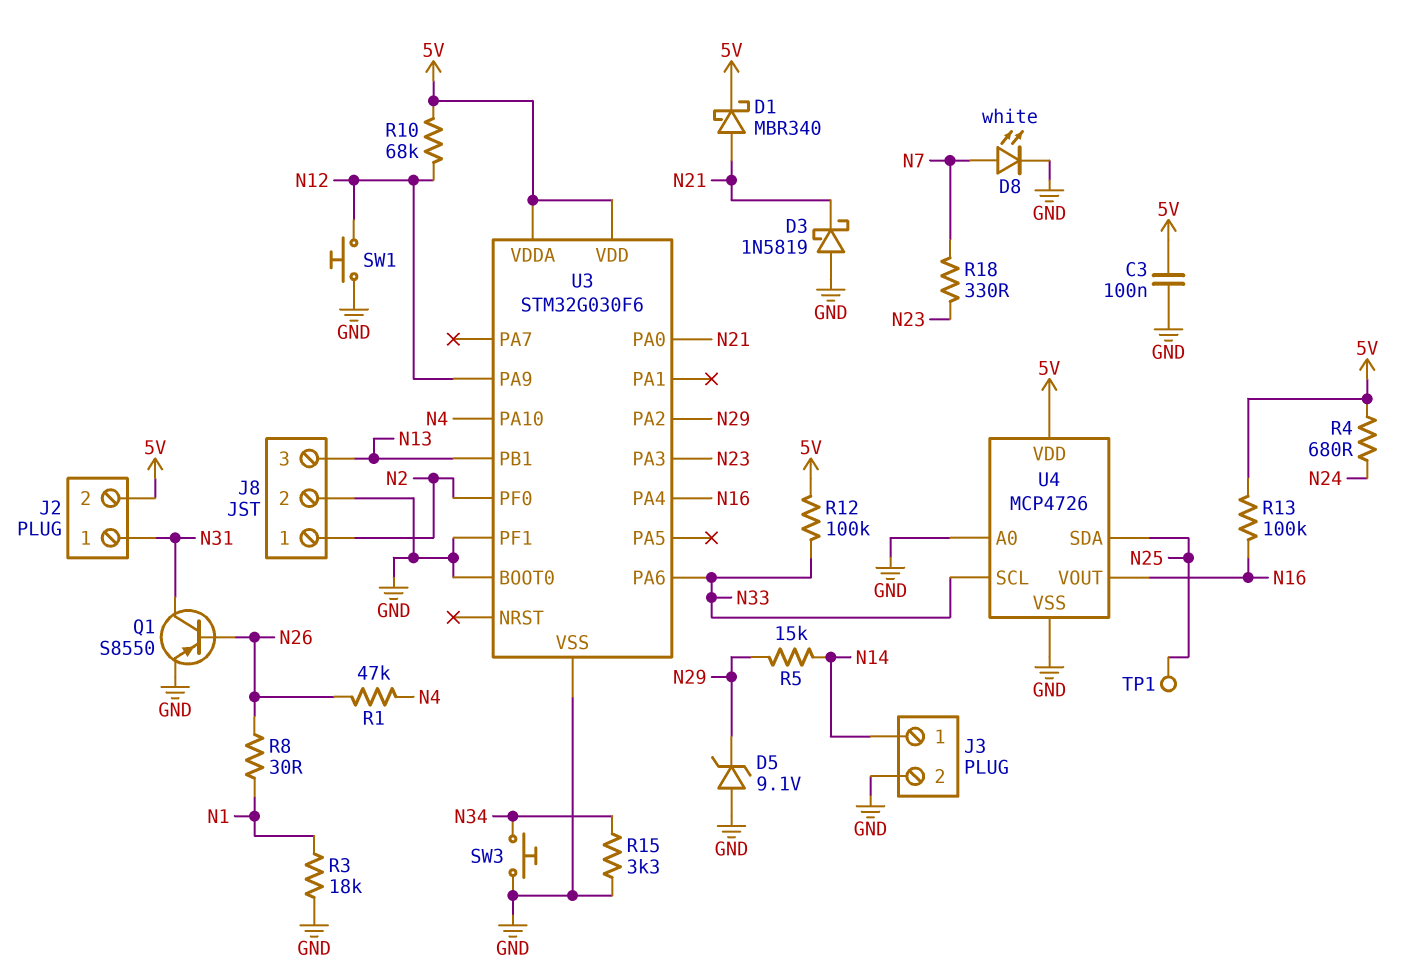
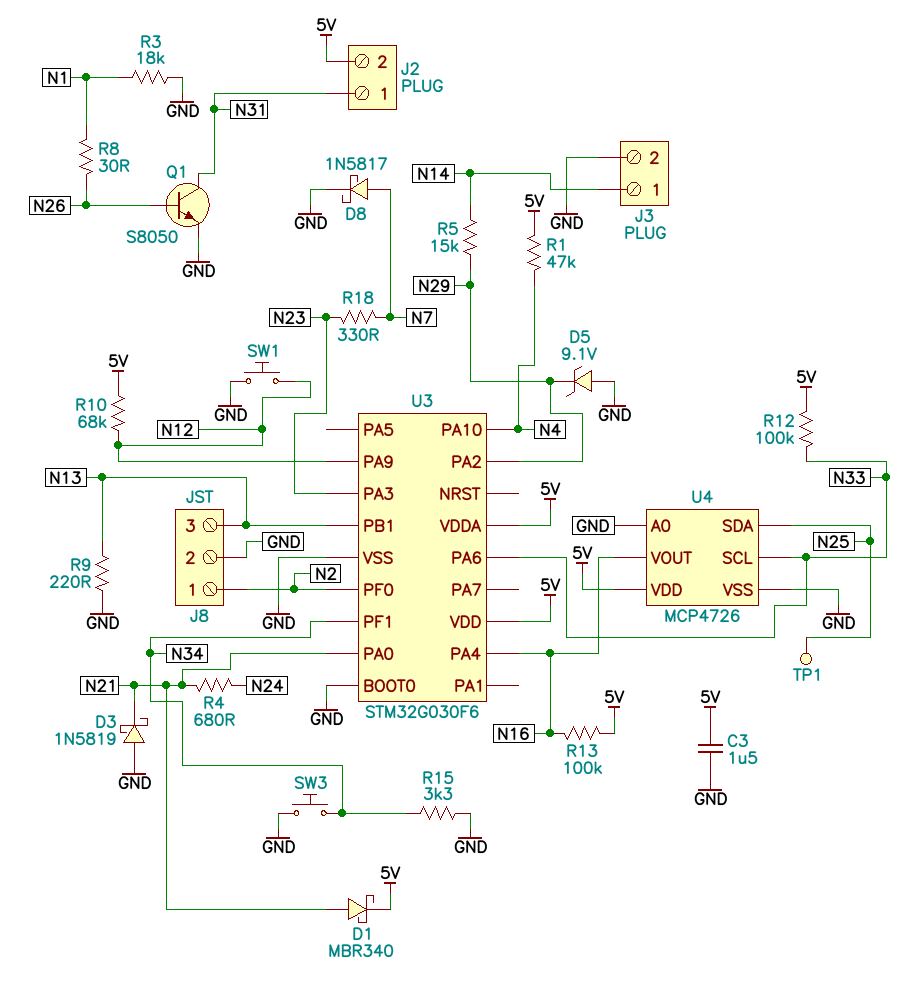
C3: 100nF (5V, GND) -> 1.5uF (5V, GND)
D8: LED white (A N7, K GND) -> schottky 1N5817 (A N7, K GND)
Q1: PNP S8550 (B N26, C N31, E GND) -> NPN S8050 (B N26, C N31, E GND)
R1: 47k (N4, N26) -> 47k (5V, N4)
R4: 680 (5V, N24) -> 680 (N21, N24)
R9: none -> 220 (GND, N13)
U3 pin PF1: GND -> N34

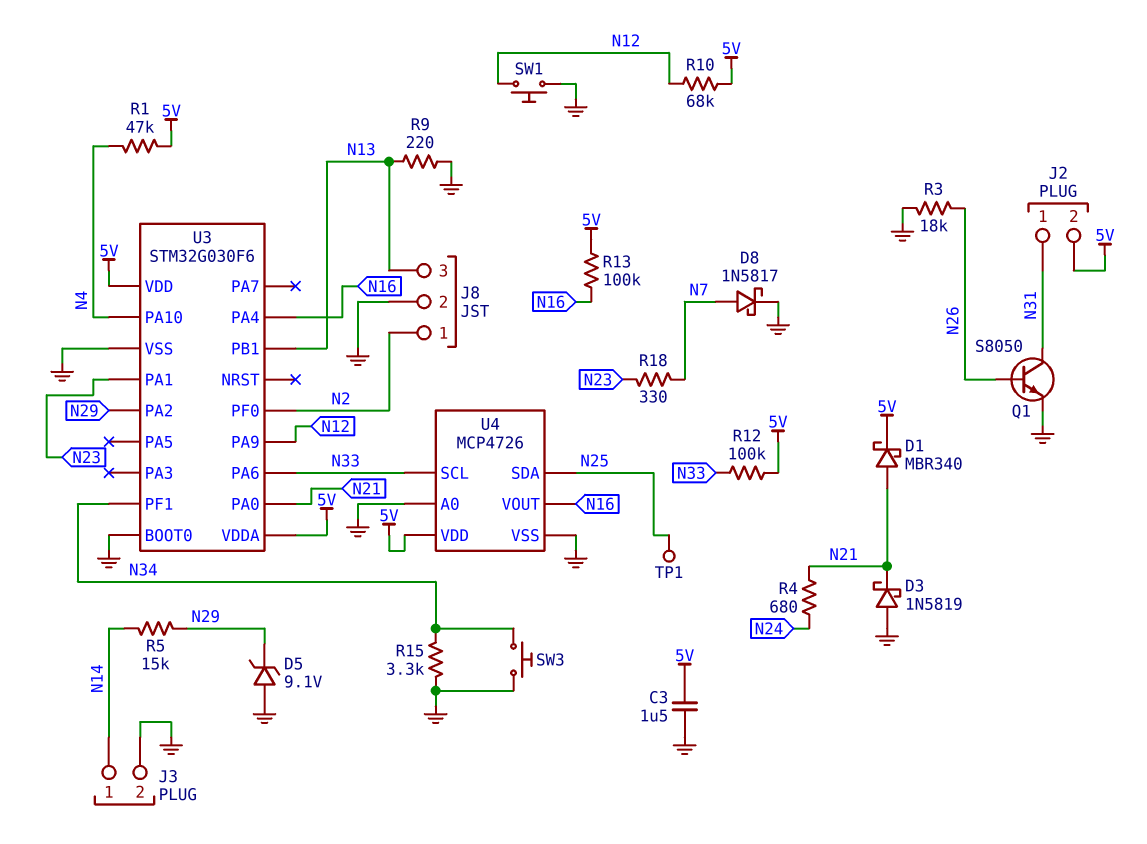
R3: 18k (GND, N1) -> 18k (GND, N26)
R8: 30 (N1, N26) -> none
U3 pin PA1: none -> N23
U3 pin PA3: N23 -> none

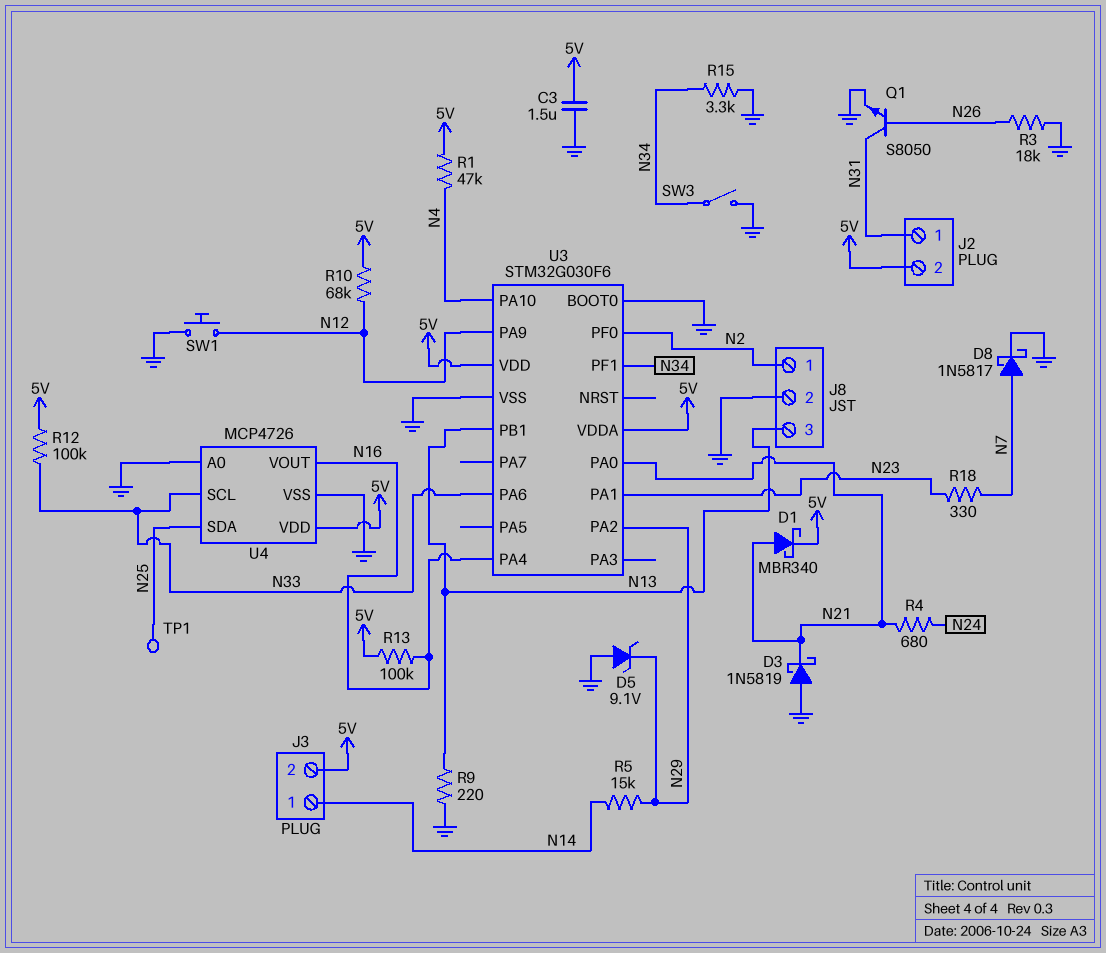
J3 pin 2: GND -> 5V
SW3: button (GND, N34) -> switch (GND, N34)

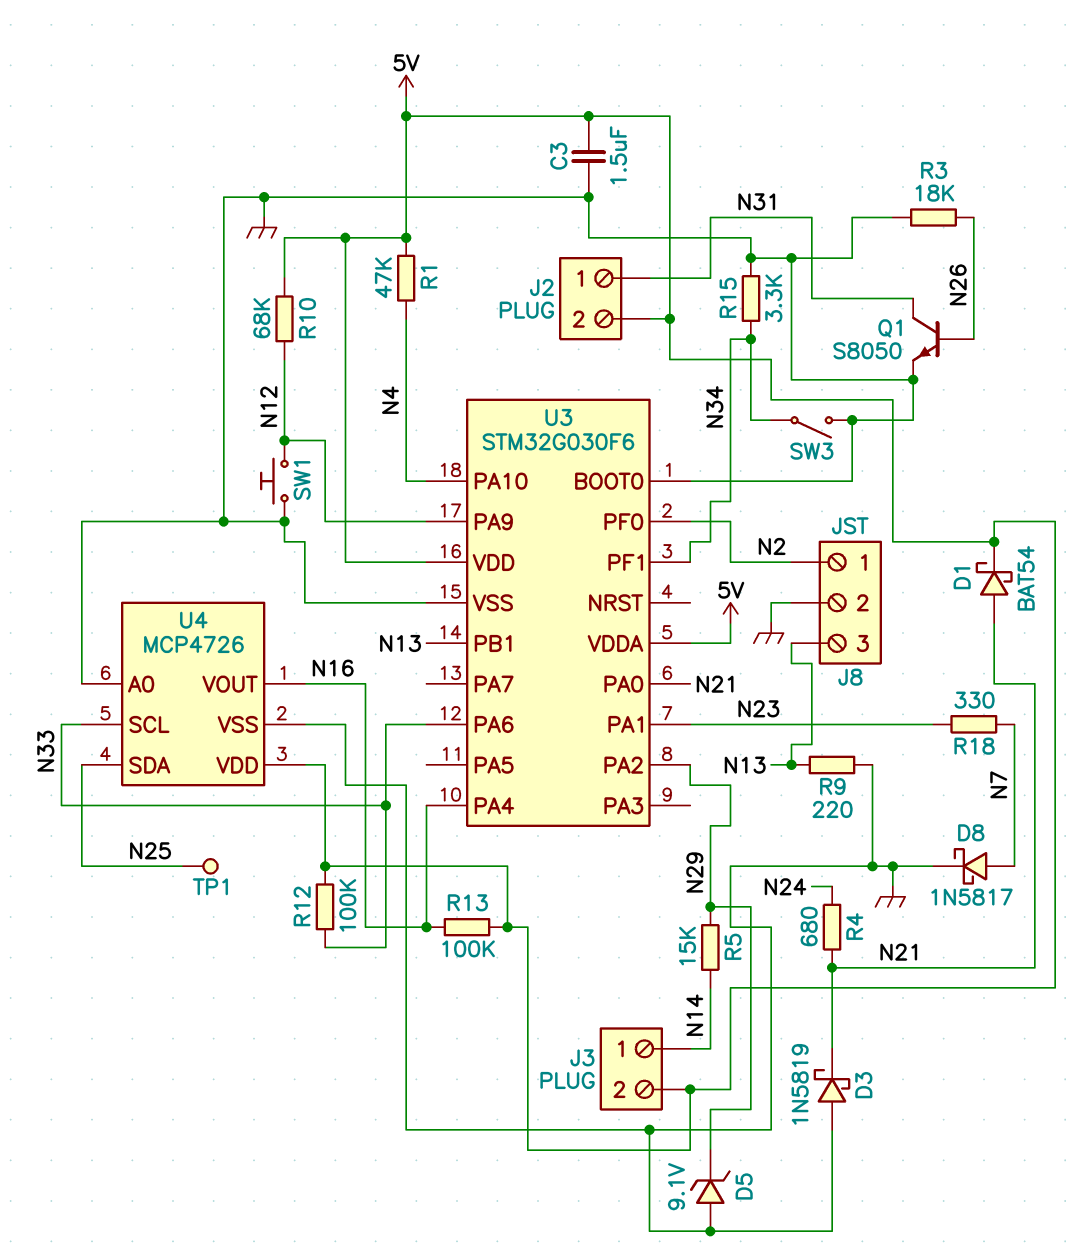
D1: schottky MBR340 (A N21, K 5V) -> schottky BAT54 (A N21, K 5V)

